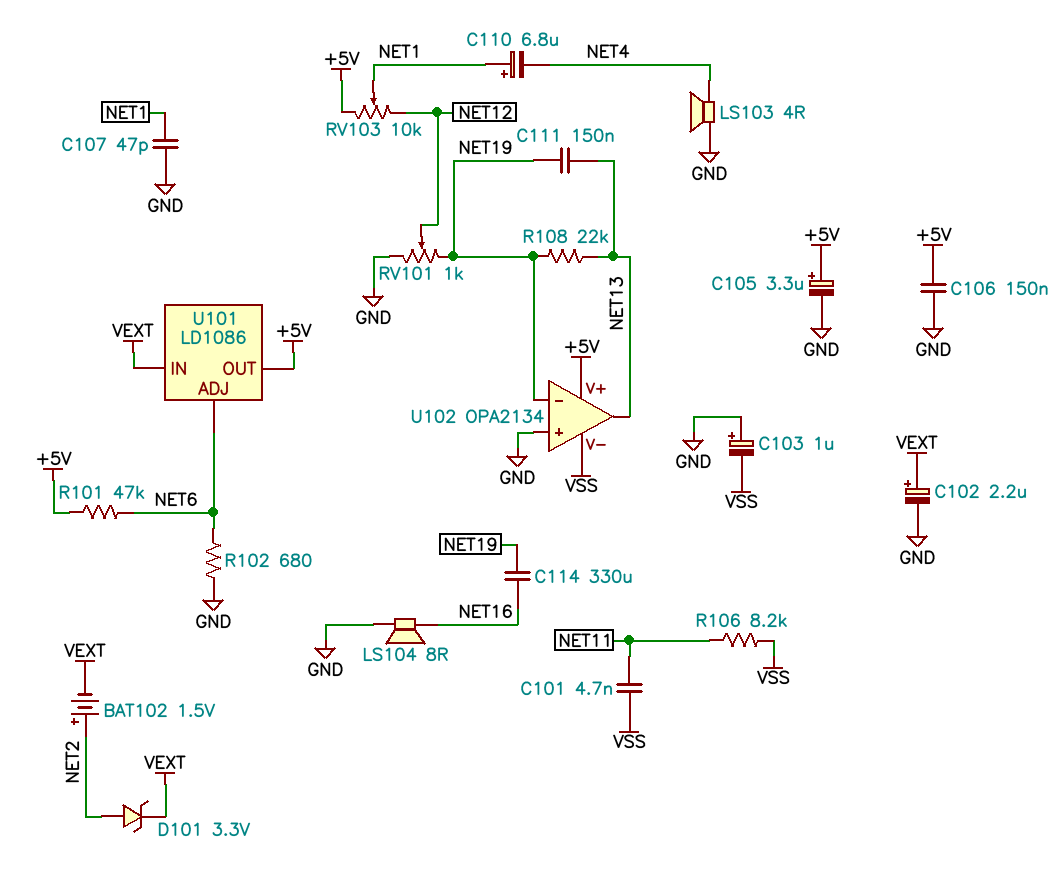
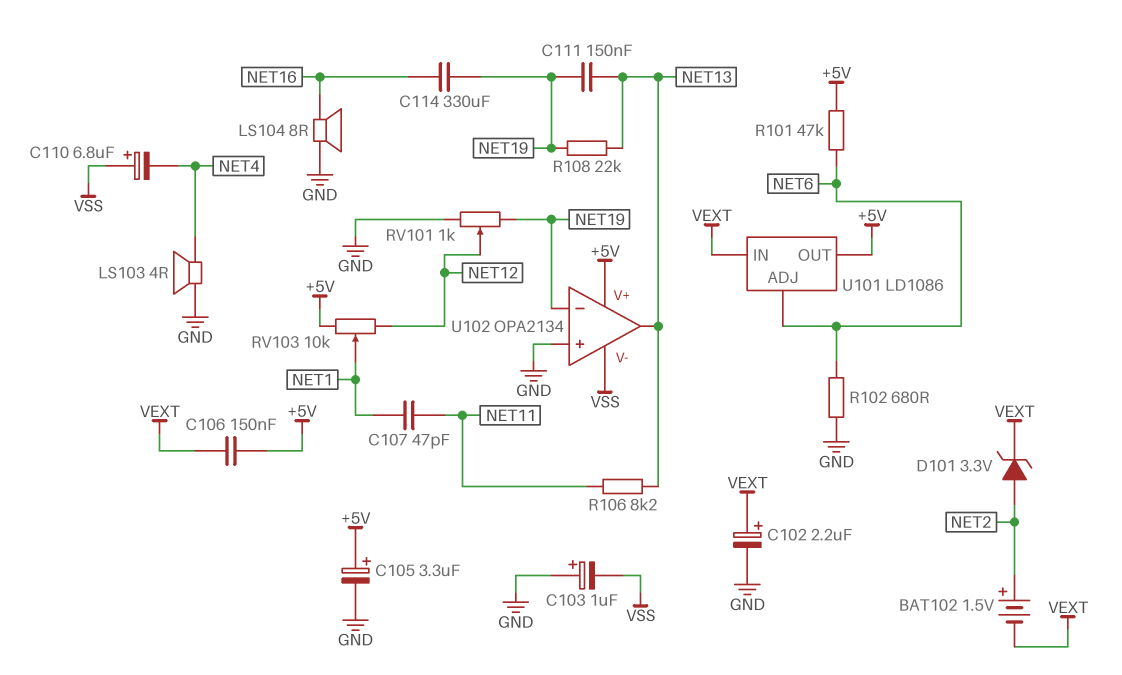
C101: 4.7nF (NET11, VSS) -> none
C106: 150nF (+5V, GND) -> 150nF (+5V, VEXT)
C107: 47pF (GND, NET1) -> 47pF (NET1, NET11)
C110: 6.8uF (plus NET1, minus NET4) -> 6.8uF (plus VSS, minus NET4)
R106: 8.2k (NET11, VSS) -> 8.2k (NET11, NET13)

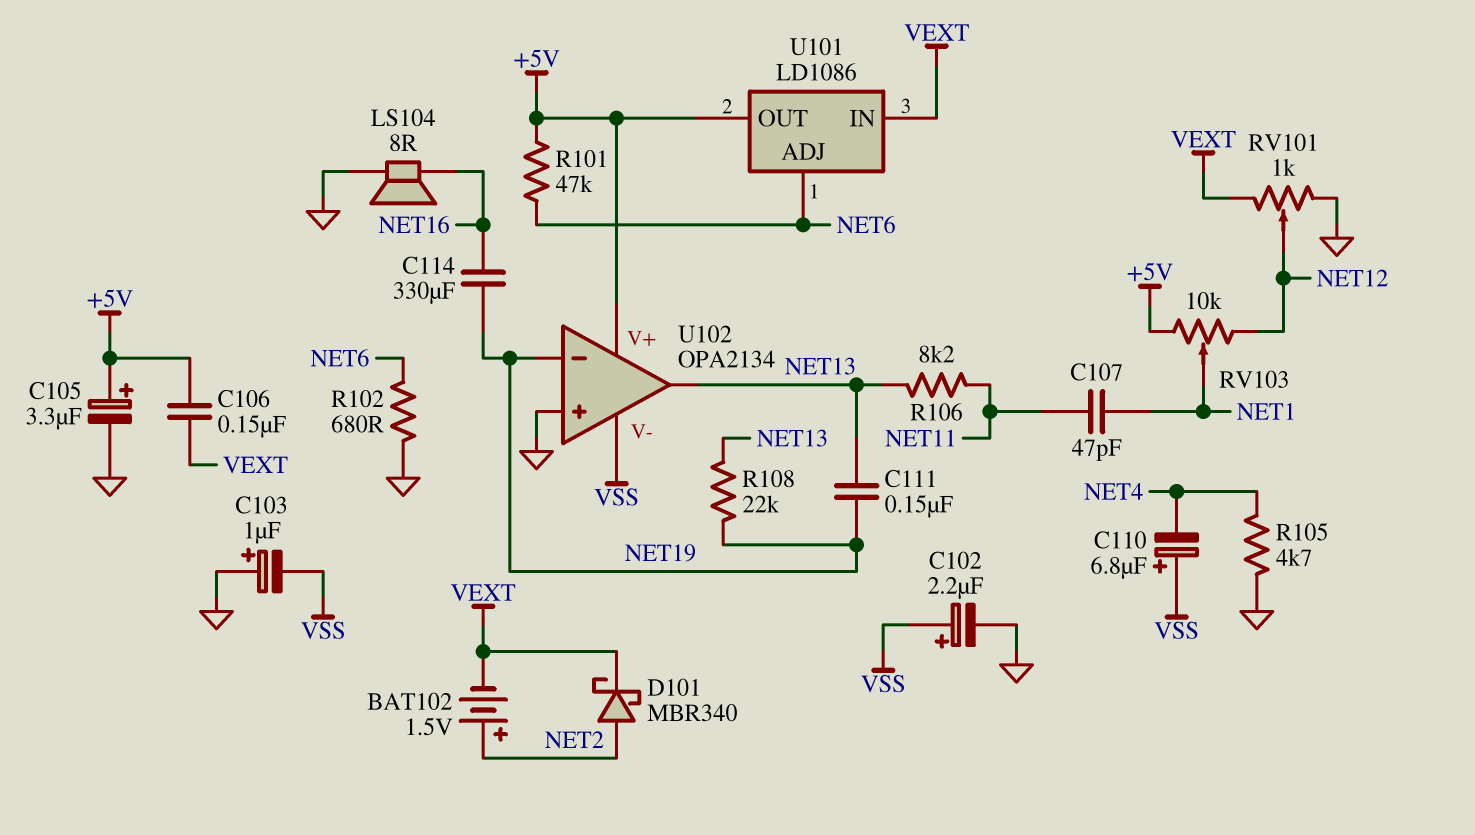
C102: 2.2uF (plus VEXT, minus GND) -> 2.2uF (plus VSS, minus GND)
D101: zener 3.3V (A NET2, K VEXT) -> schottky MBR340 (A NET2, K VEXT)
LS103: speaker 4R (GND, NET4) -> none
R105: none -> 4.7k (GND, NET4)
RV101: 1k (GND, NET19, wiper NET12) -> 1k (GND, VEXT, wiper NET12)

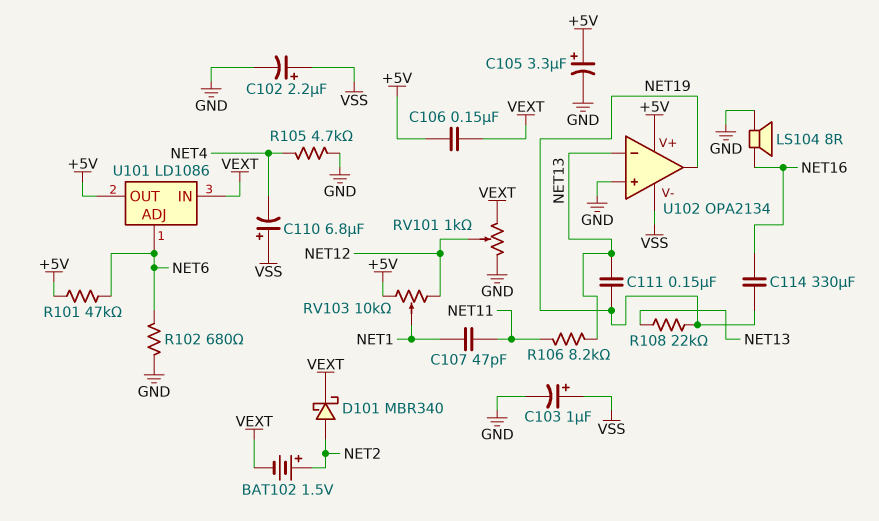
C103: 1uF (plus GND, minus VSS) -> 1uF (plus VSS, minus GND)
U102 pin in-: NET19 -> NET13
U102 pin out: NET13 -> NET19

